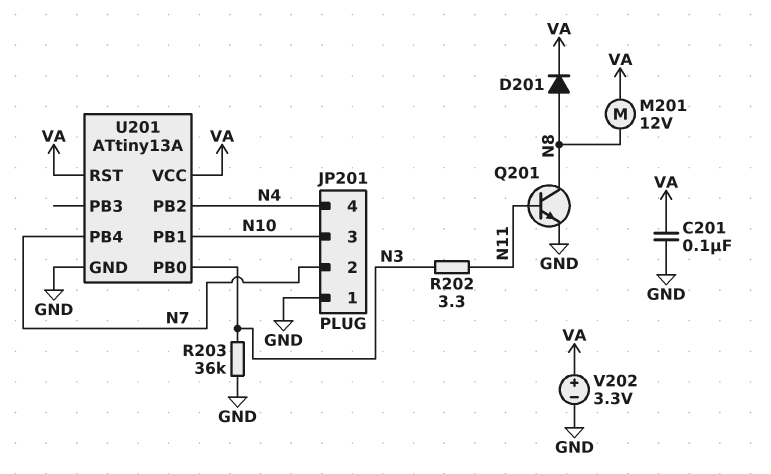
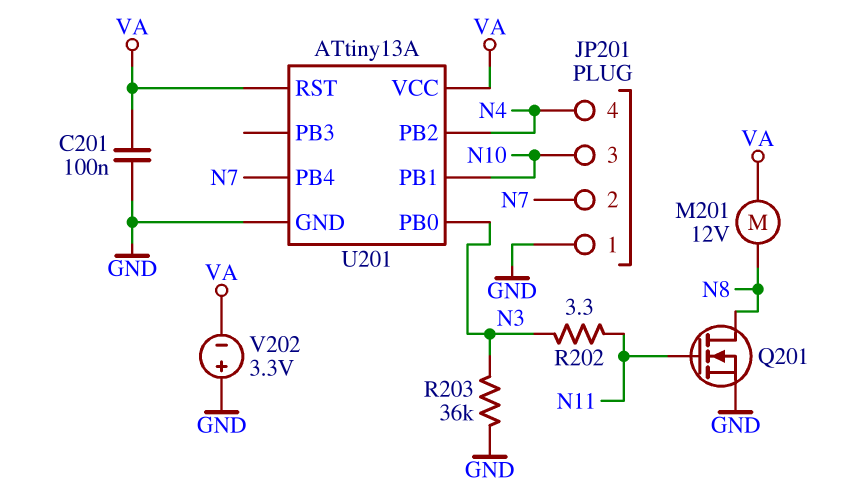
D201: diode (A N8, K VA) -> none
Q201: NPN (B N11, C N8, E GND) -> NMOS (G N11, D N8, S GND)
V202: 3.3V (plus VA, minus GND) -> 3.3V (plus GND, minus VA)

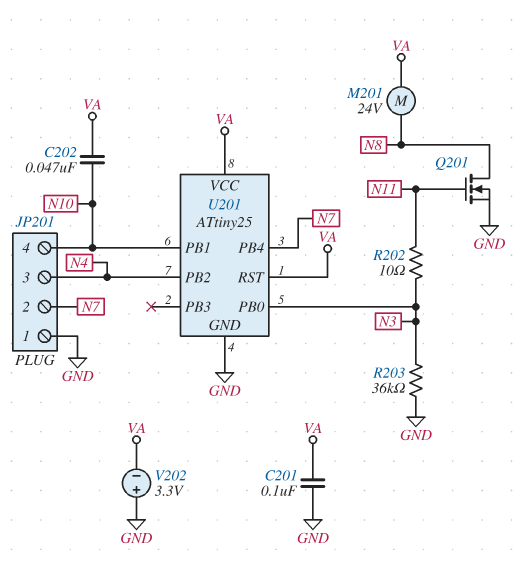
C202: none -> 47nF (N10, VA)
JP201 pin 3: N10 -> N4
JP201 pin 4: N4 -> N10
M201: motor 12V (N8, VA) -> motor 24V (N8, VA)
R202: 3.3 (N3, N11) -> 10 (N3, N11)
U201: ATtiny13A -> ATtiny25

